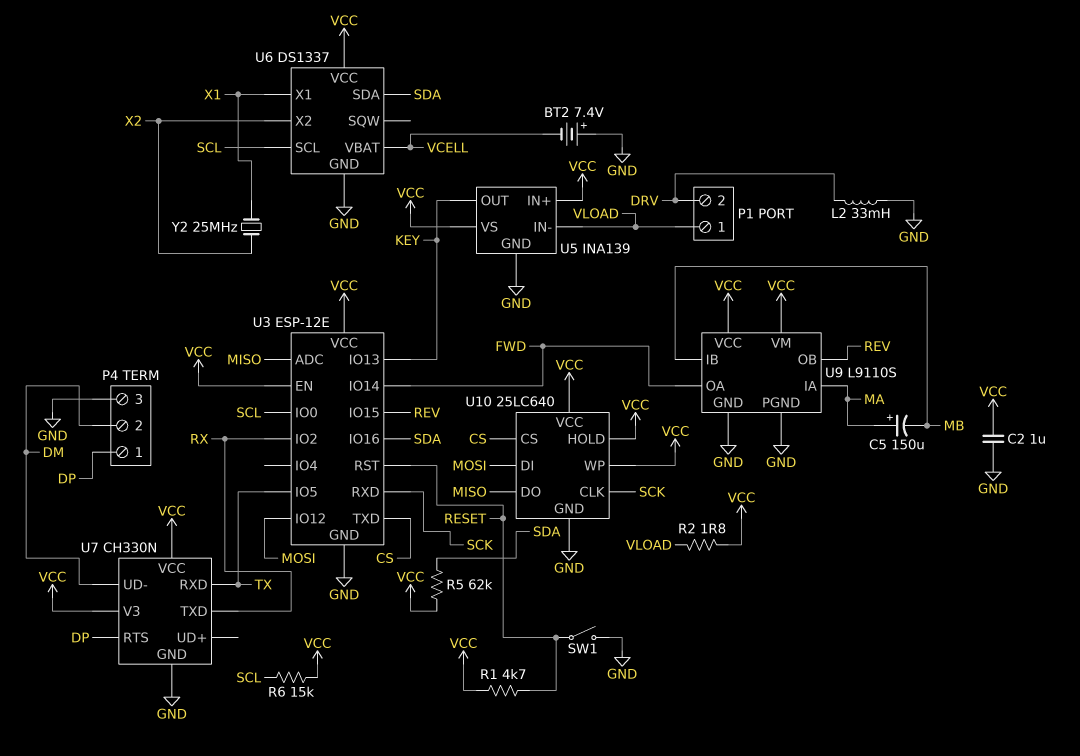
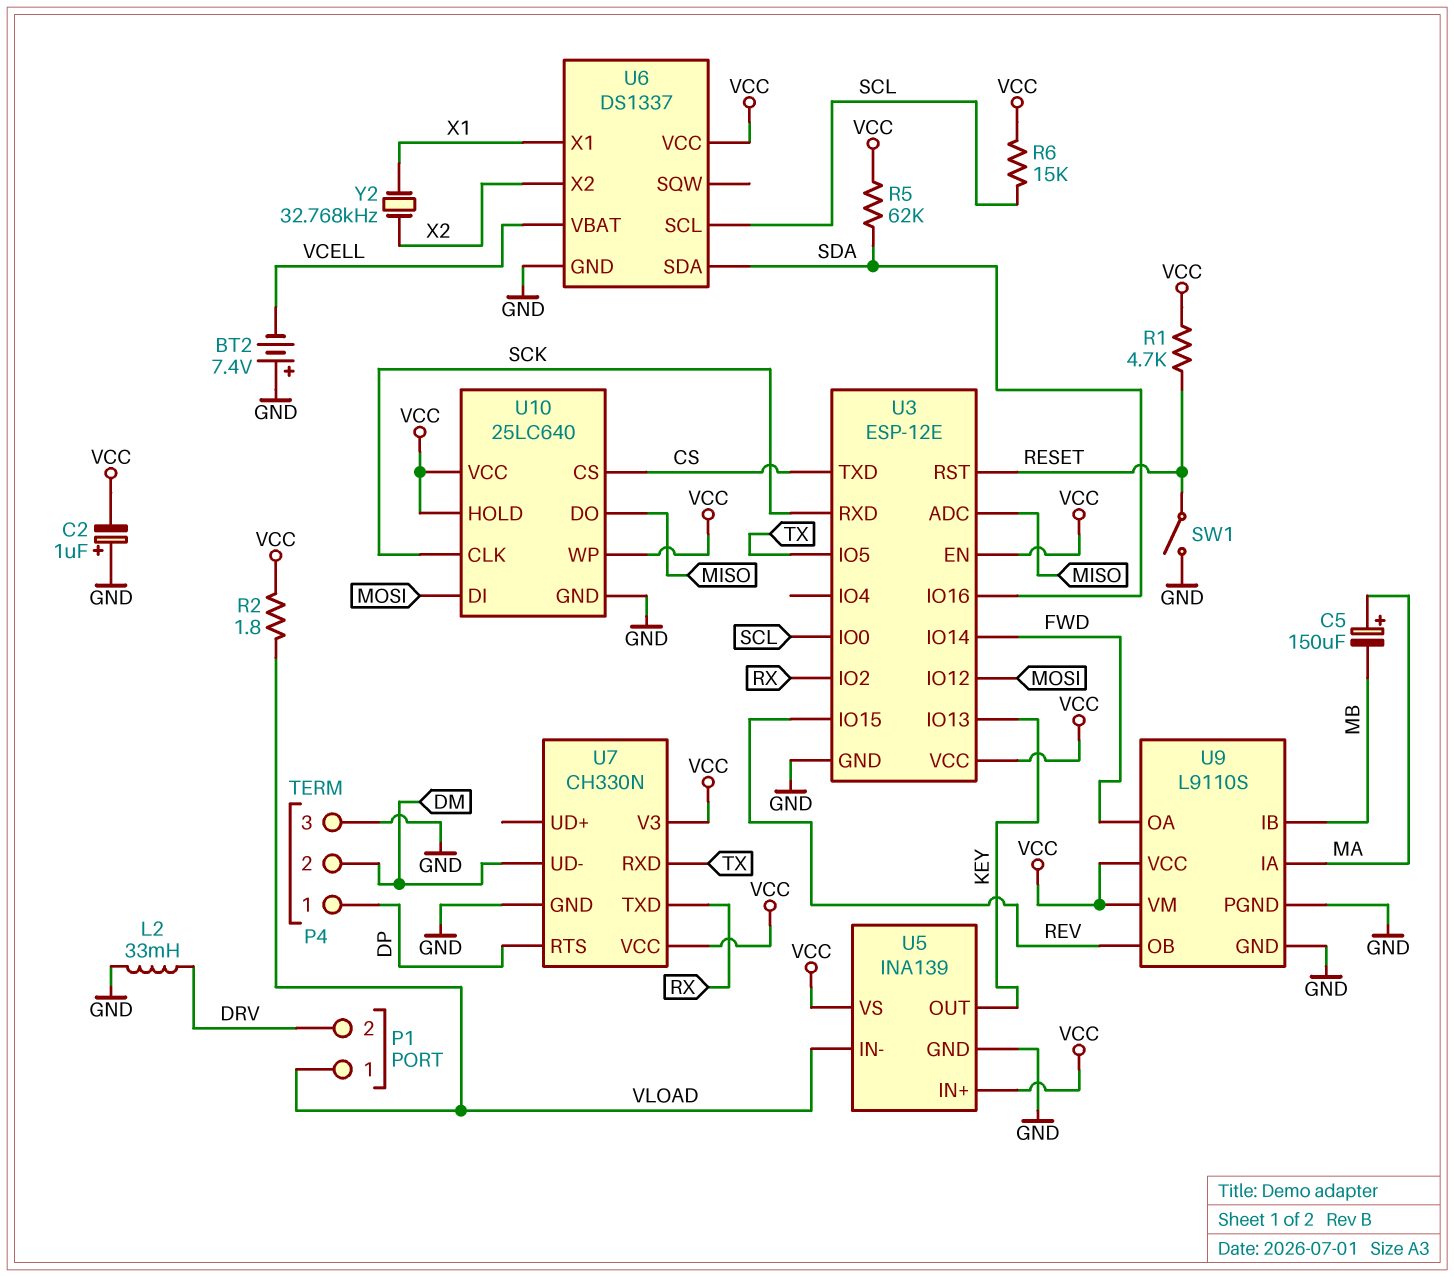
C2: 1uF (GND, VCC) -> 1uF (plus GND, minus VCC)
Y2: 25MHz (X1, X2) -> 32.768kHz (X1, X2)

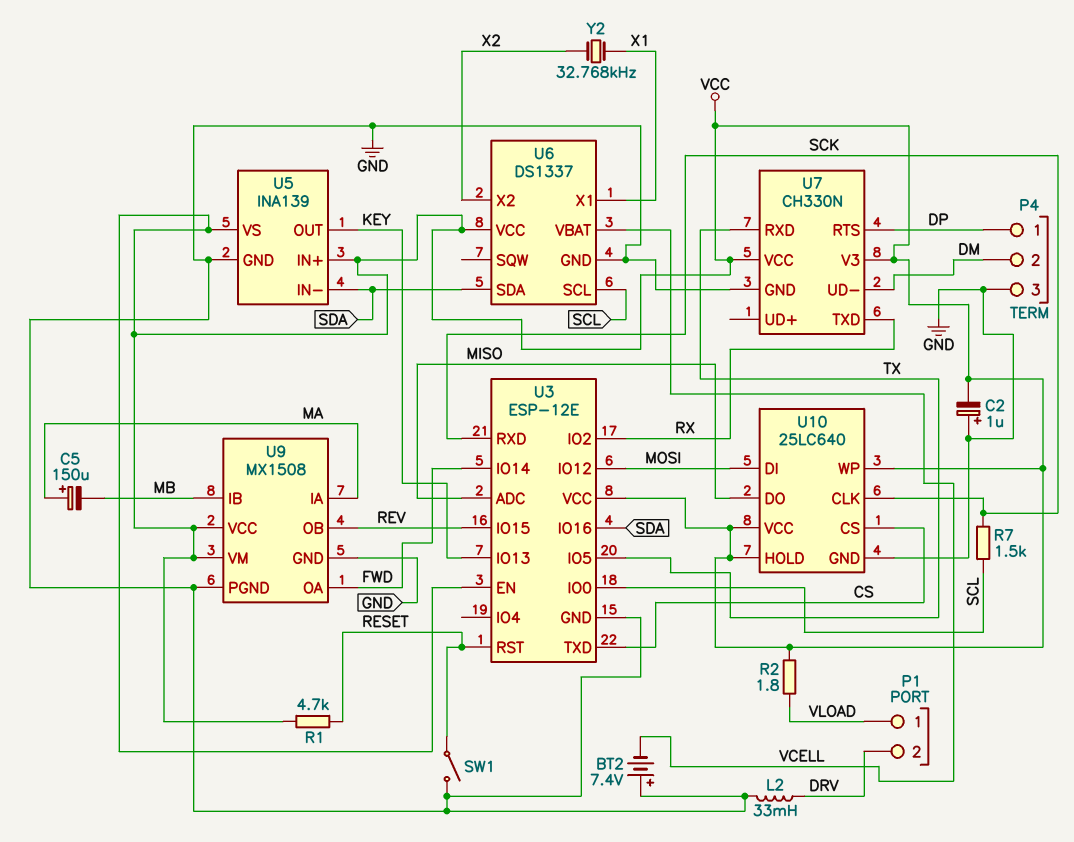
R5: 62k (SDA, VCC) -> none
R6: 15k (SCL, VCC) -> none
R7: none -> 1.5k (SCK, SCL)
U5 pin IN-: VLOAD -> SDA
U9: L9110S -> MX1508

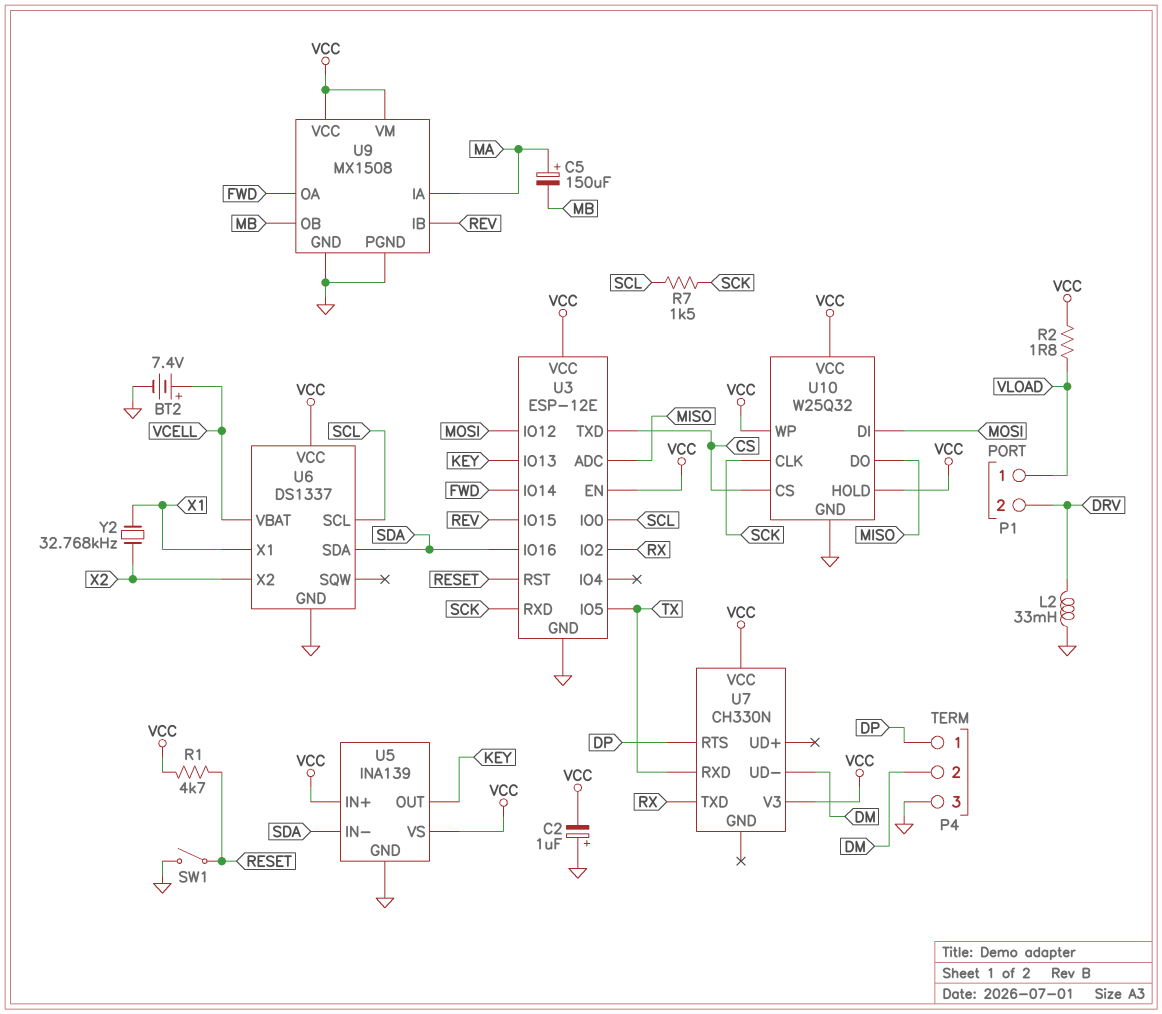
BT2: 7.4V (plus GND, minus VCELL) -> 7.4V (plus VCELL, minus GND)
U7 pin GND: GND -> none
U9 pin IB: MB -> REV
U9 pin OB: REV -> MB
U10: 25LC640 -> W25Q32

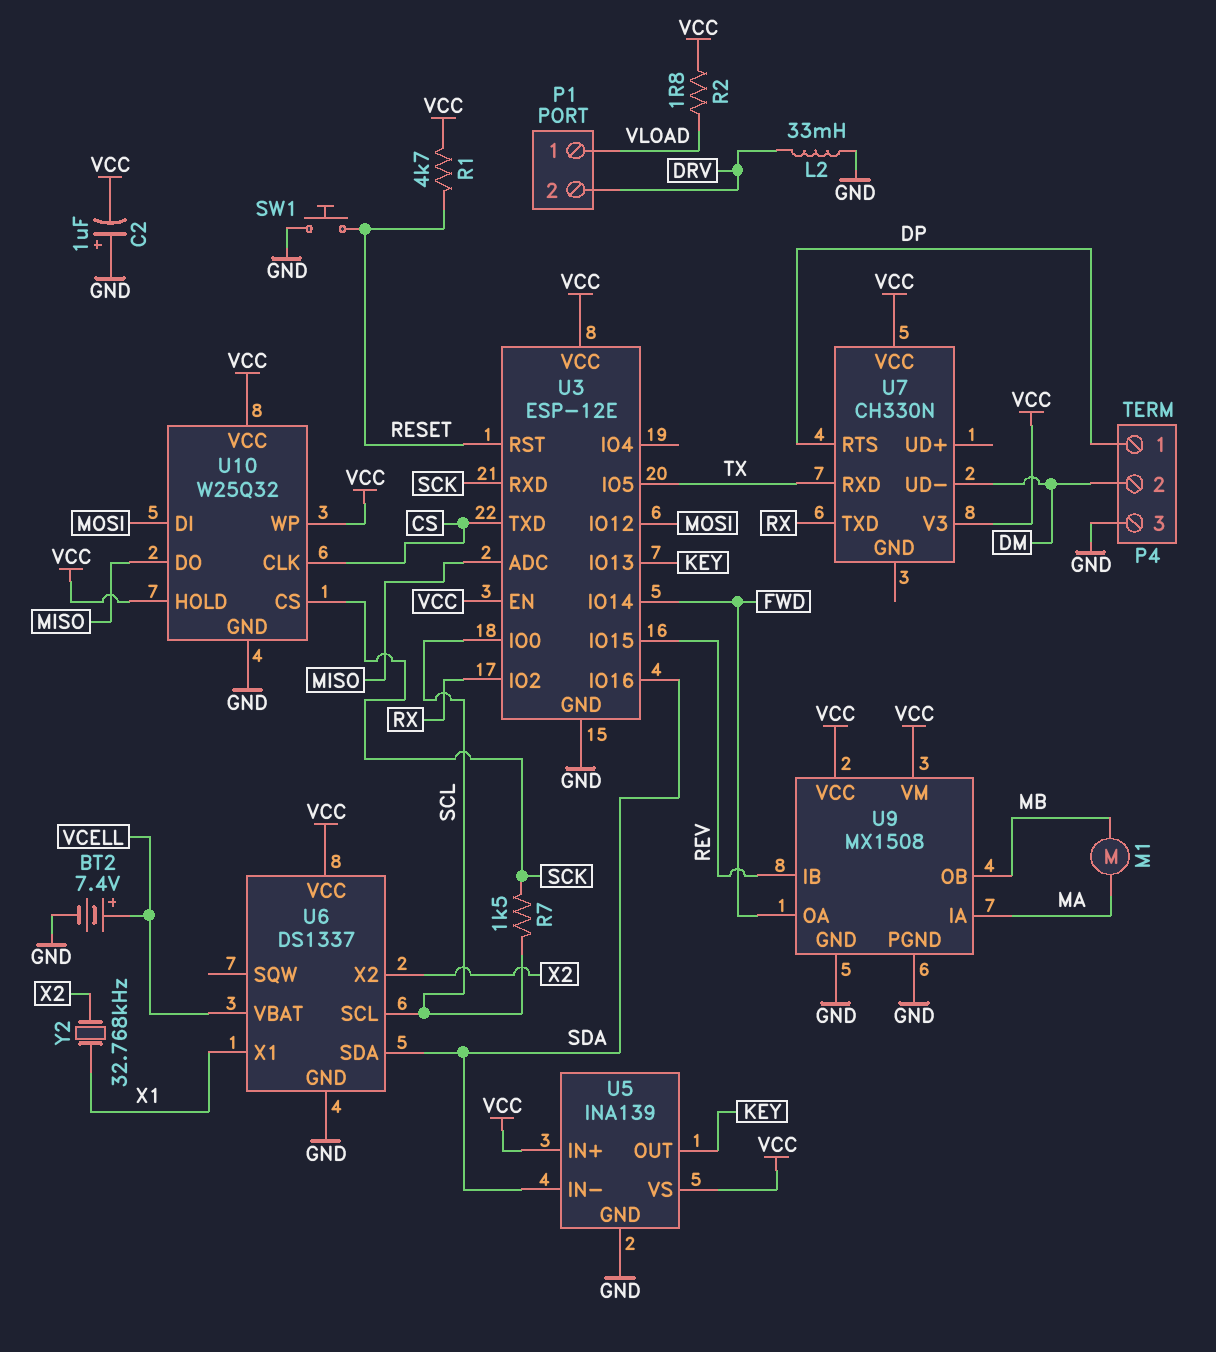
C5: 150uF (plus MA, minus MB) -> none
M1: none -> motor (MA, MB)
SW1: switch (GND, RESET) -> button (GND, RESET)
U10 pin CLK: SCK -> CS
U10 pin CS: CS -> SCK

